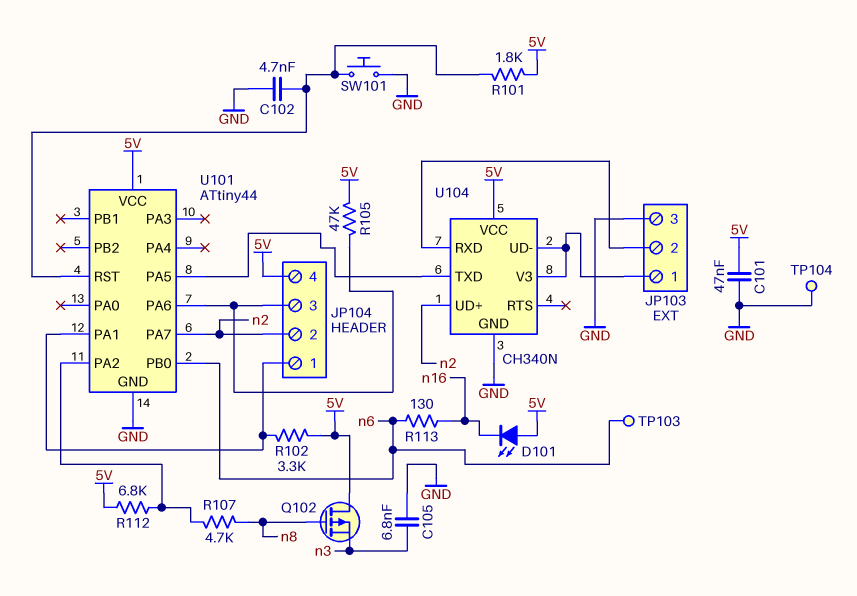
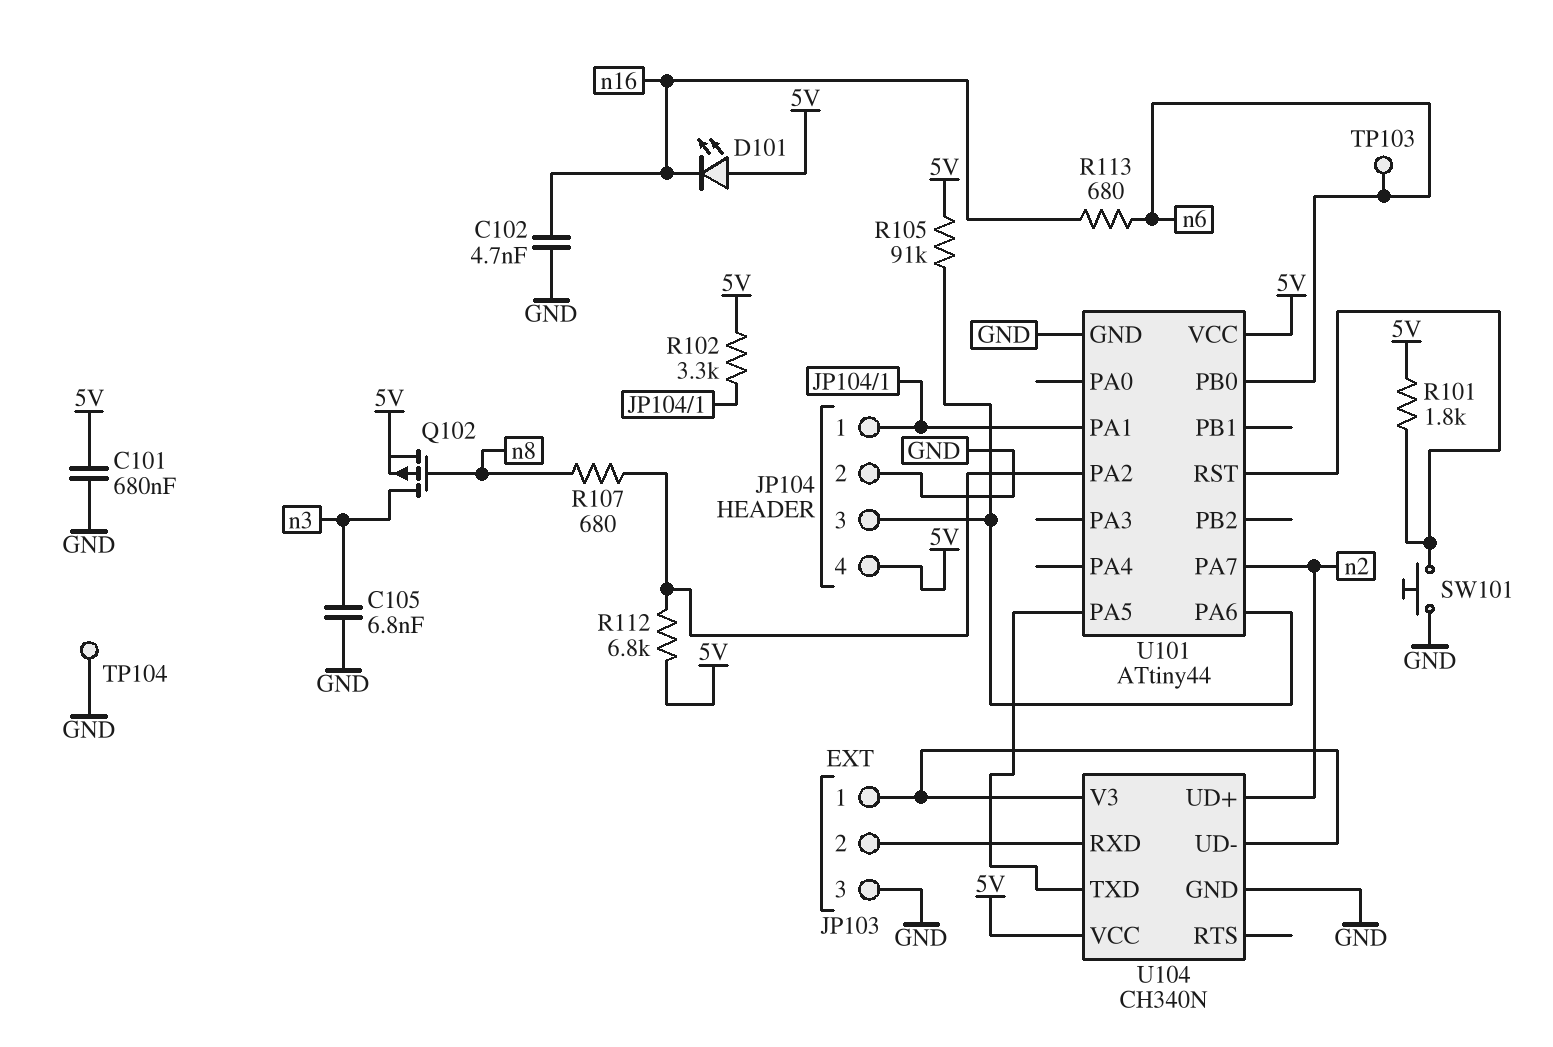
C101: 47nF (5V, GND) -> 680nF (5V, GND)
C102: 4.7nF (GND, U101/RST) -> 4.7nF (GND, n16)
JP104 pin 2: n2 -> GND
Q102: PMOS (G n8, D 5V, S n3) -> PMOS (G n8, D n3, S 5V)
R105: 47k (5V, JP104/3) -> 91k (5V, JP104/3)
R107: 4.7k (U101/PA2, n8) -> 680 (U101/PA2, n8)
R113: 130 (n6, n16) -> 680 (n6, n16)

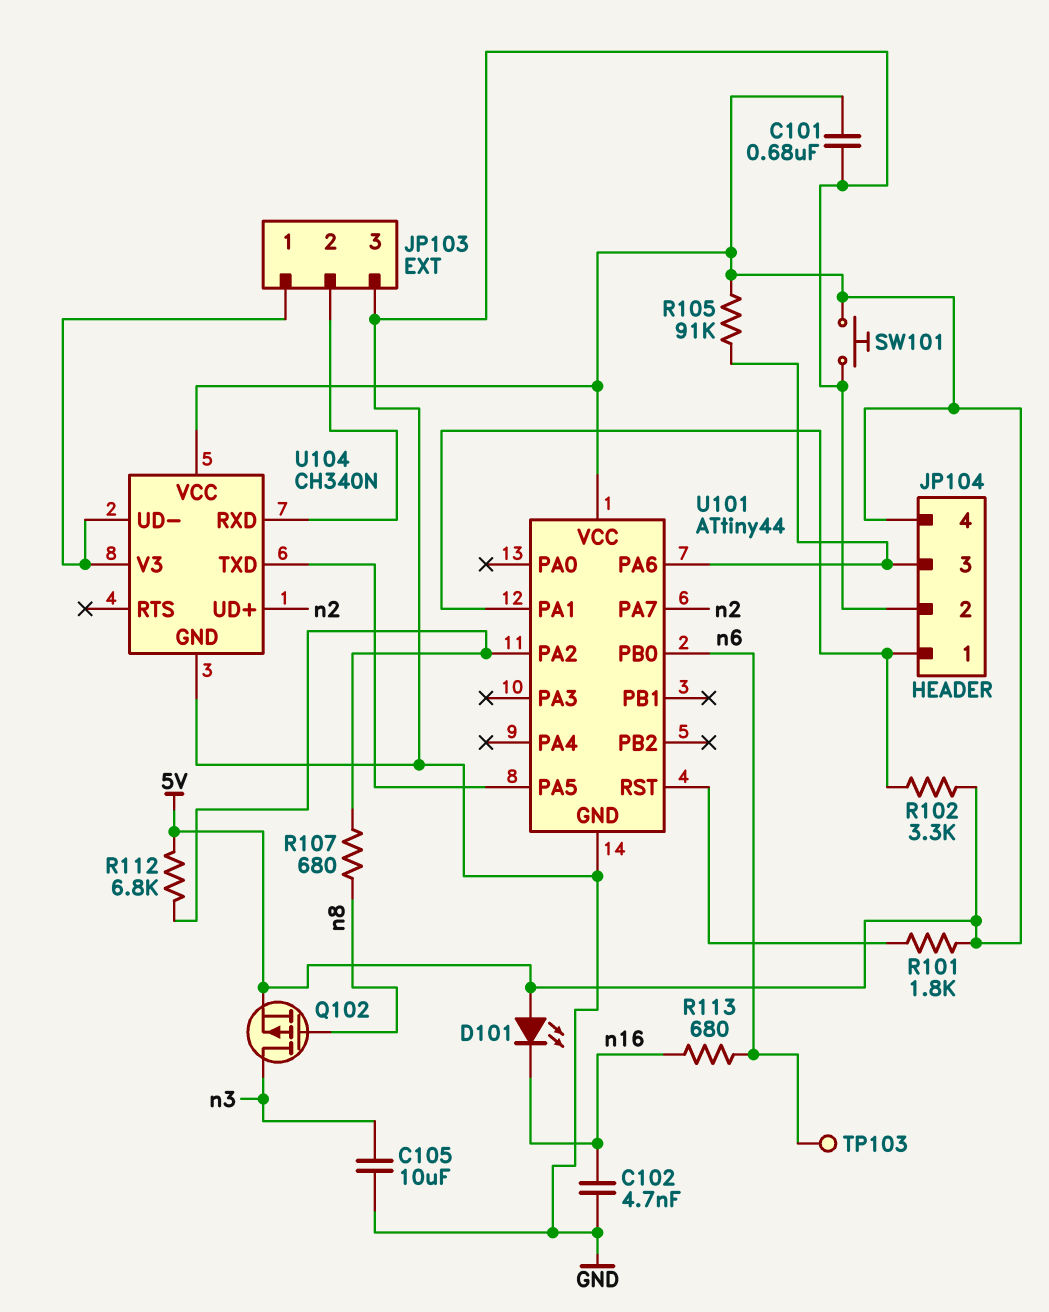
C105: 6.8nF (GND, n3) -> 10uF (GND, n3)
SW101: button (GND, U101/RST) -> button (5V, GND)
TP104: test point (GND) -> none

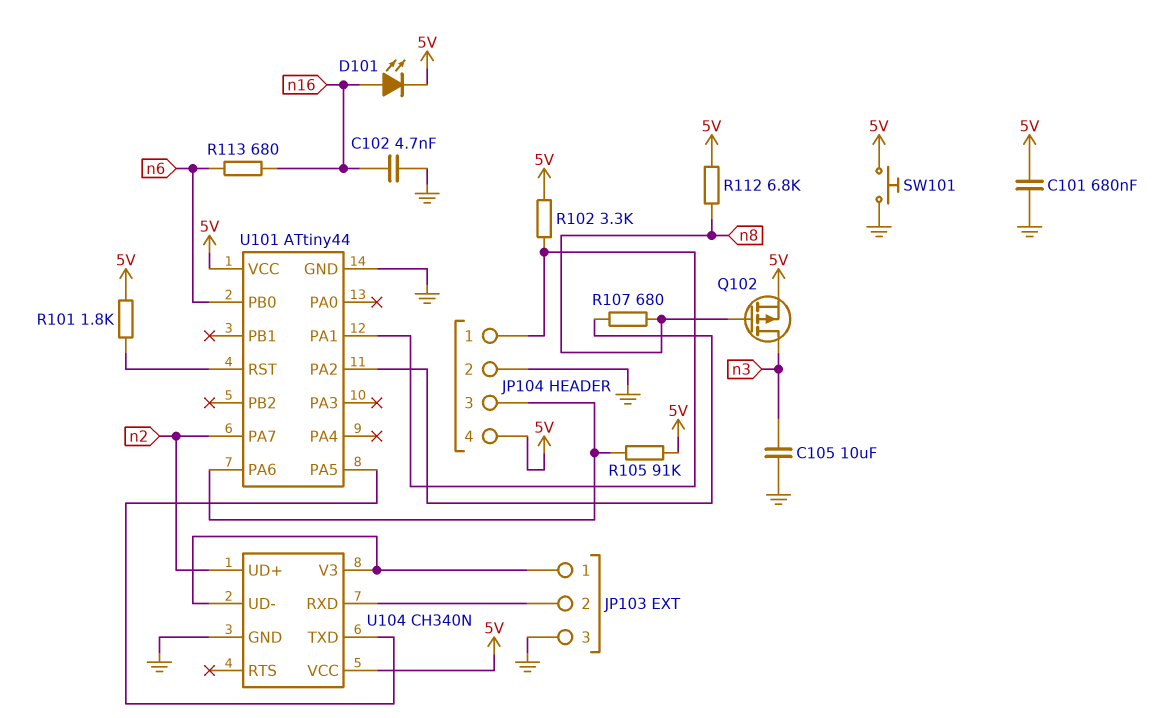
D101: LED (A 5V, K n16) -> LED (A n16, K 5V)
R112: 6.8k (5V, U101/PA2) -> 6.8k (5V, n8)
TP103: test point (n6) -> none

